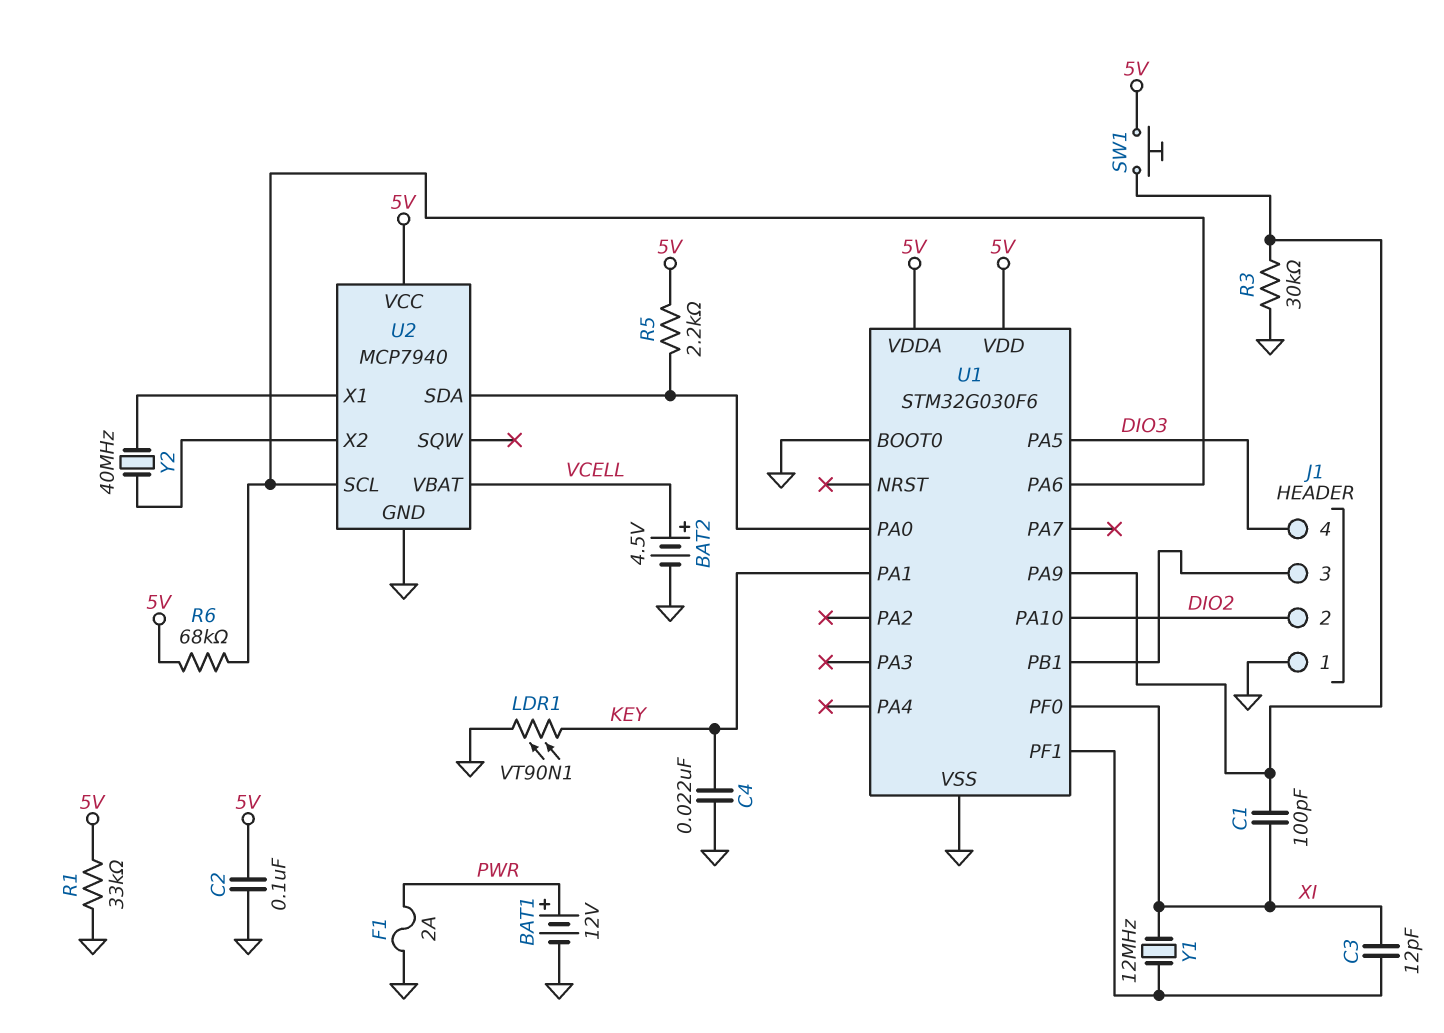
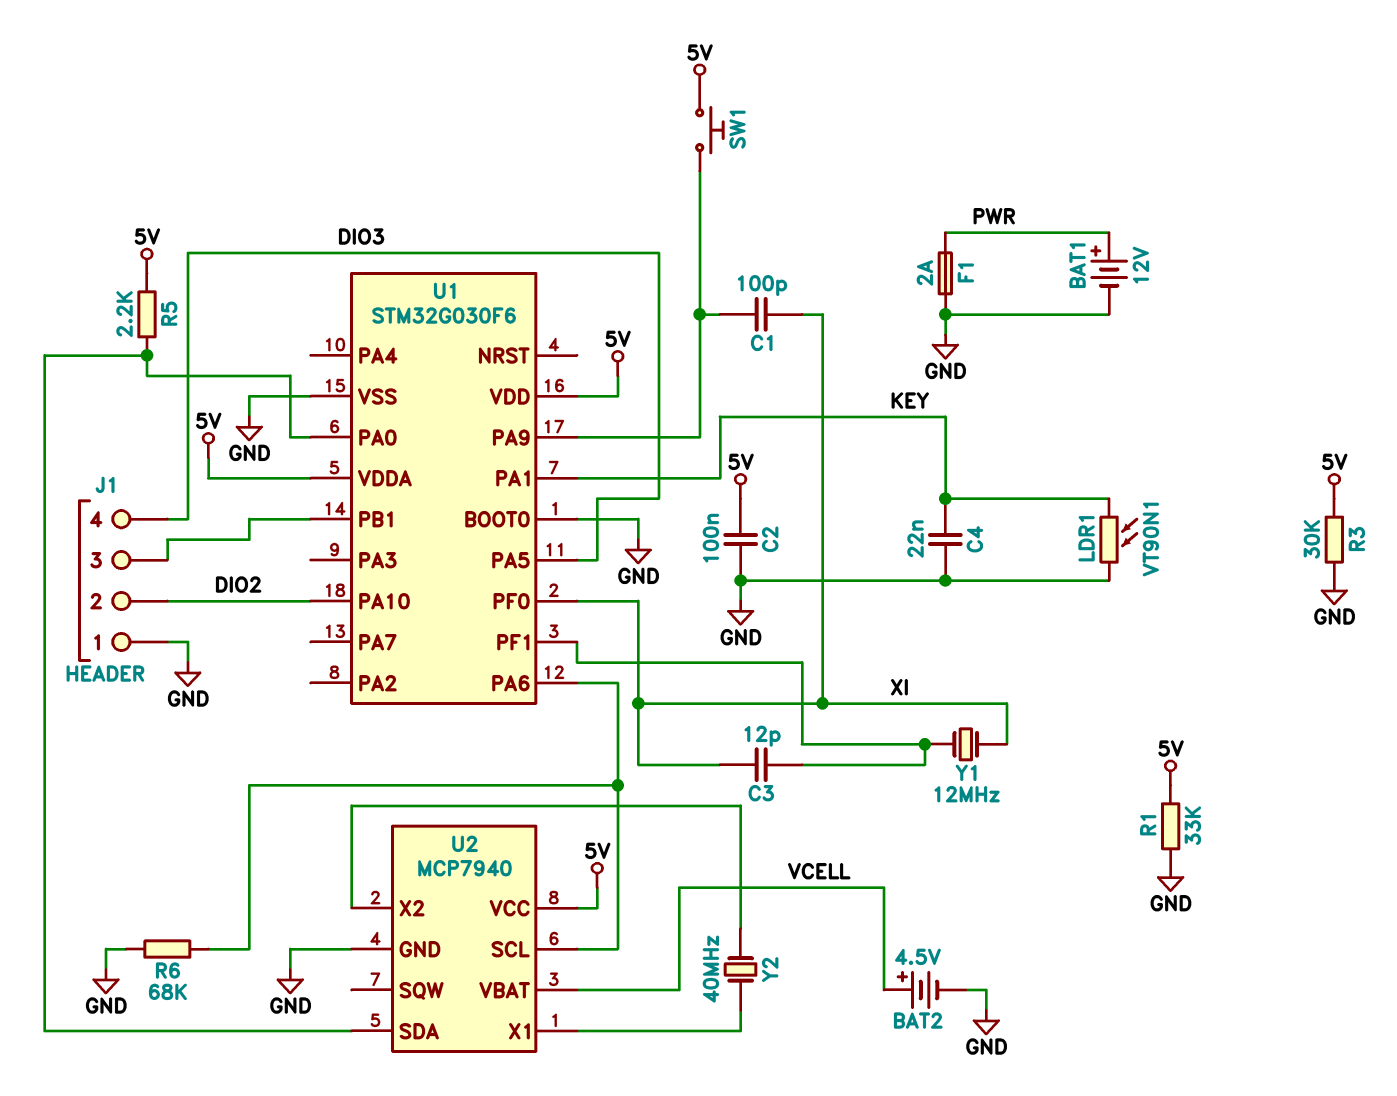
R3: 30k (GND, U1/PA9) -> 30k (5V, GND)
R6: 68k (5V, U1/PA6) -> 68k (GND, U1/PA6)

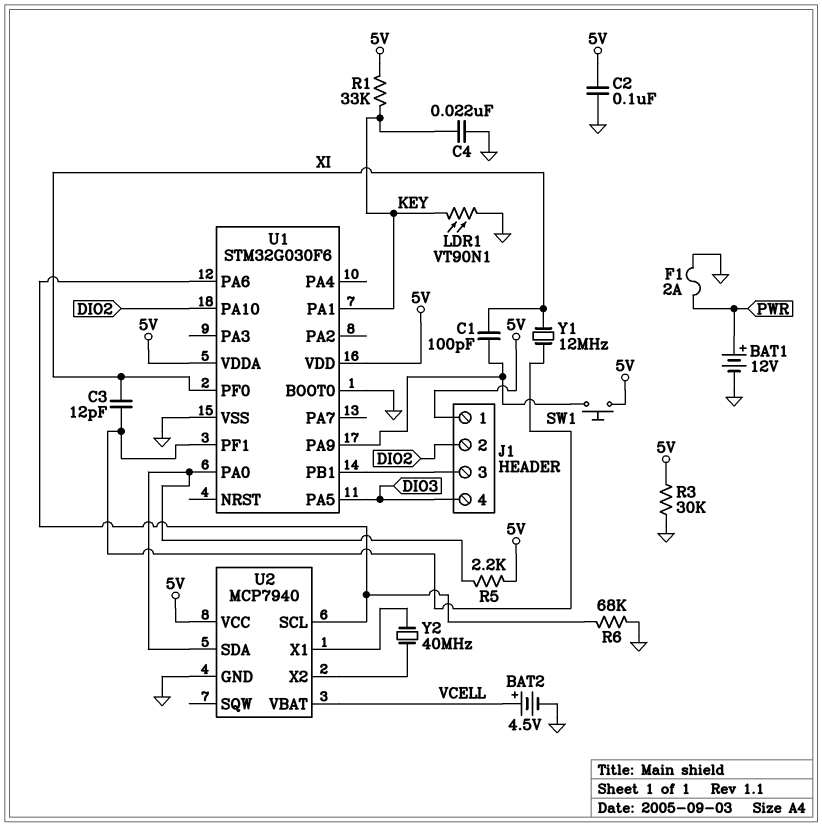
J1 pin 1: GND -> 5V
R1: 33k (5V, GND) -> 33k (5V, KEY)

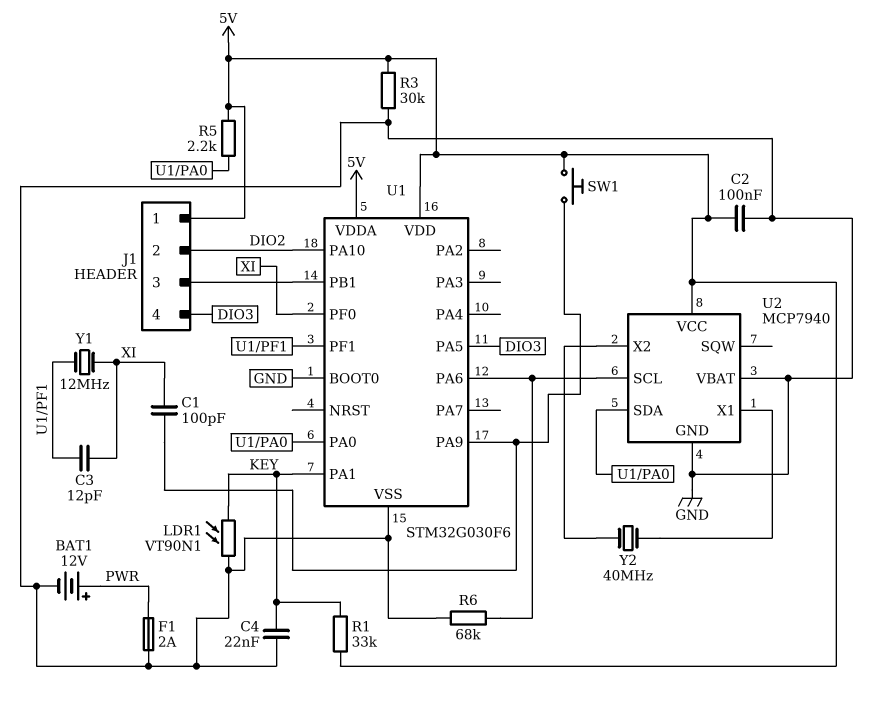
BAT2: 4.5V (plus VCELL, minus GND) -> none
U2 pin VBAT: VCELL -> GND

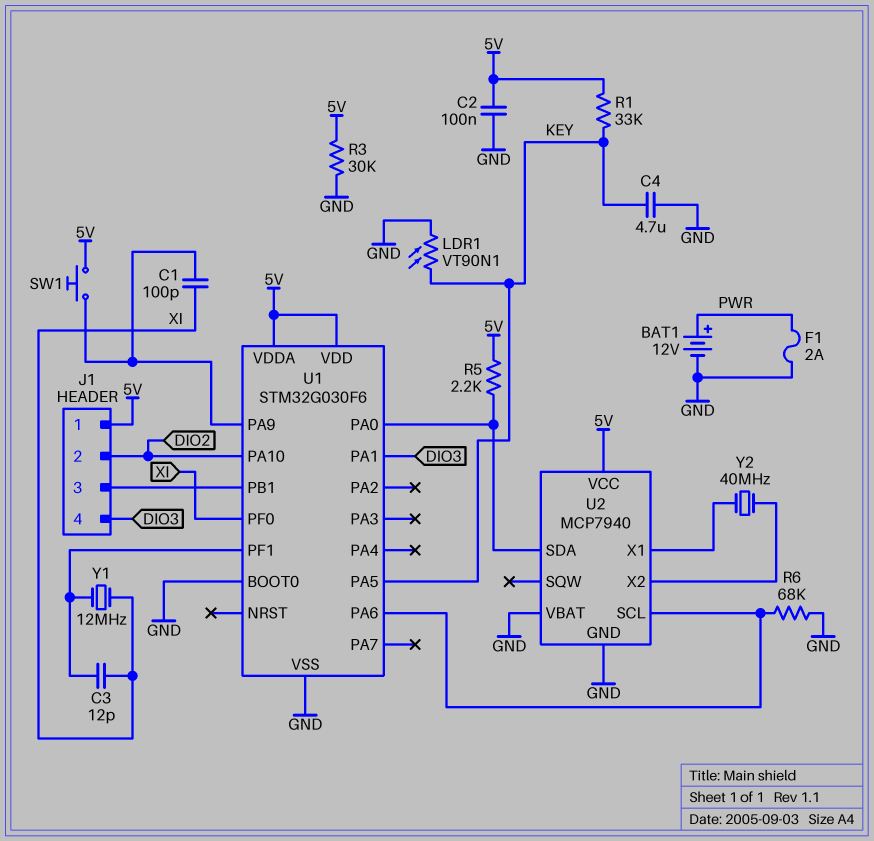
C4: 22nF (GND, KEY) -> 4.7uF (GND, KEY)
U1 pin PA1: KEY -> DIO3
U1 pin PA5: DIO3 -> KEY

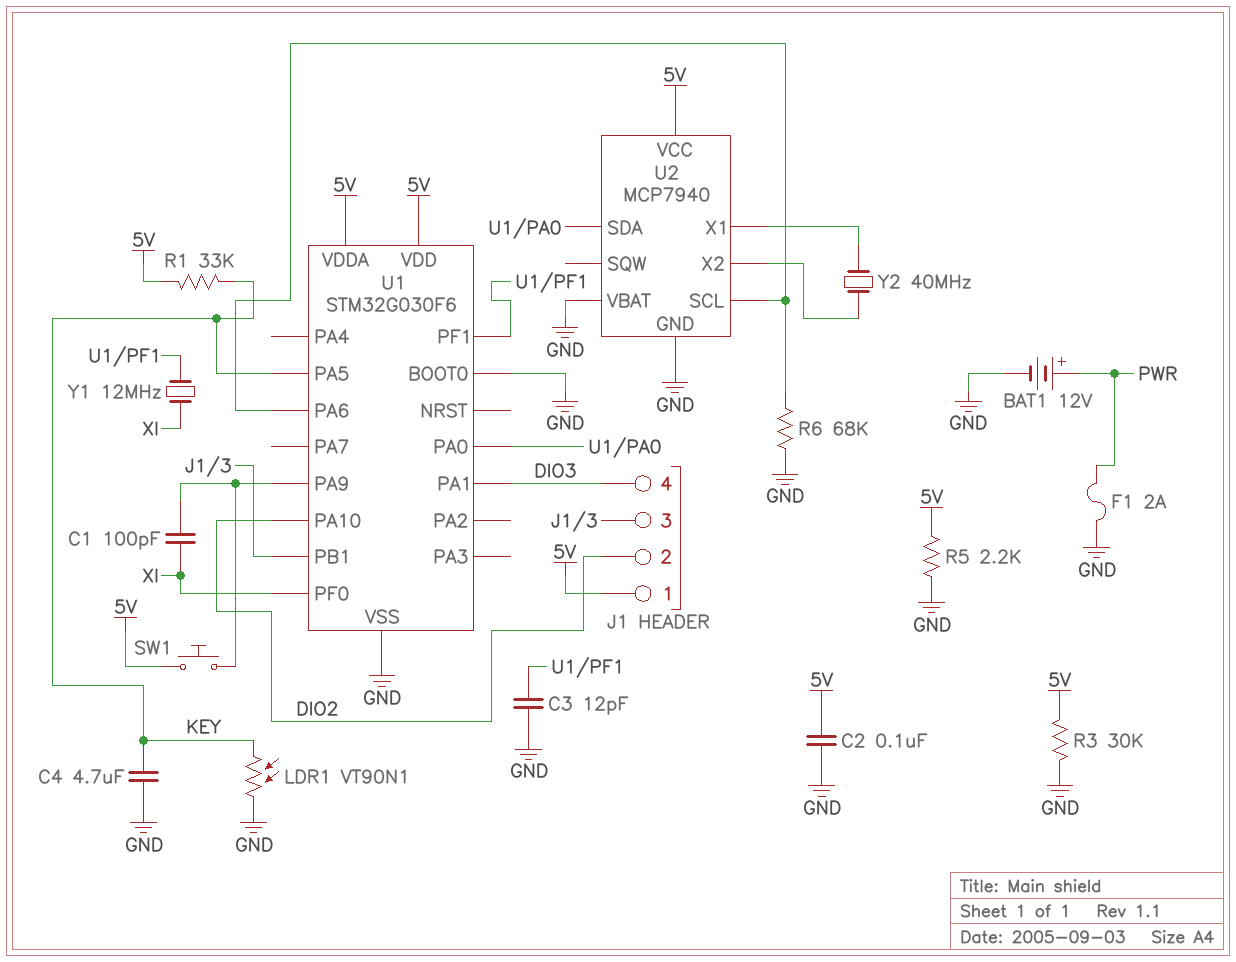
C3: 12pF (U1/PF1, XI) -> 12pF (GND, U1/PF1)
R5: 2.2k (5V, U1/PA0) -> 2.2k (5V, GND)

